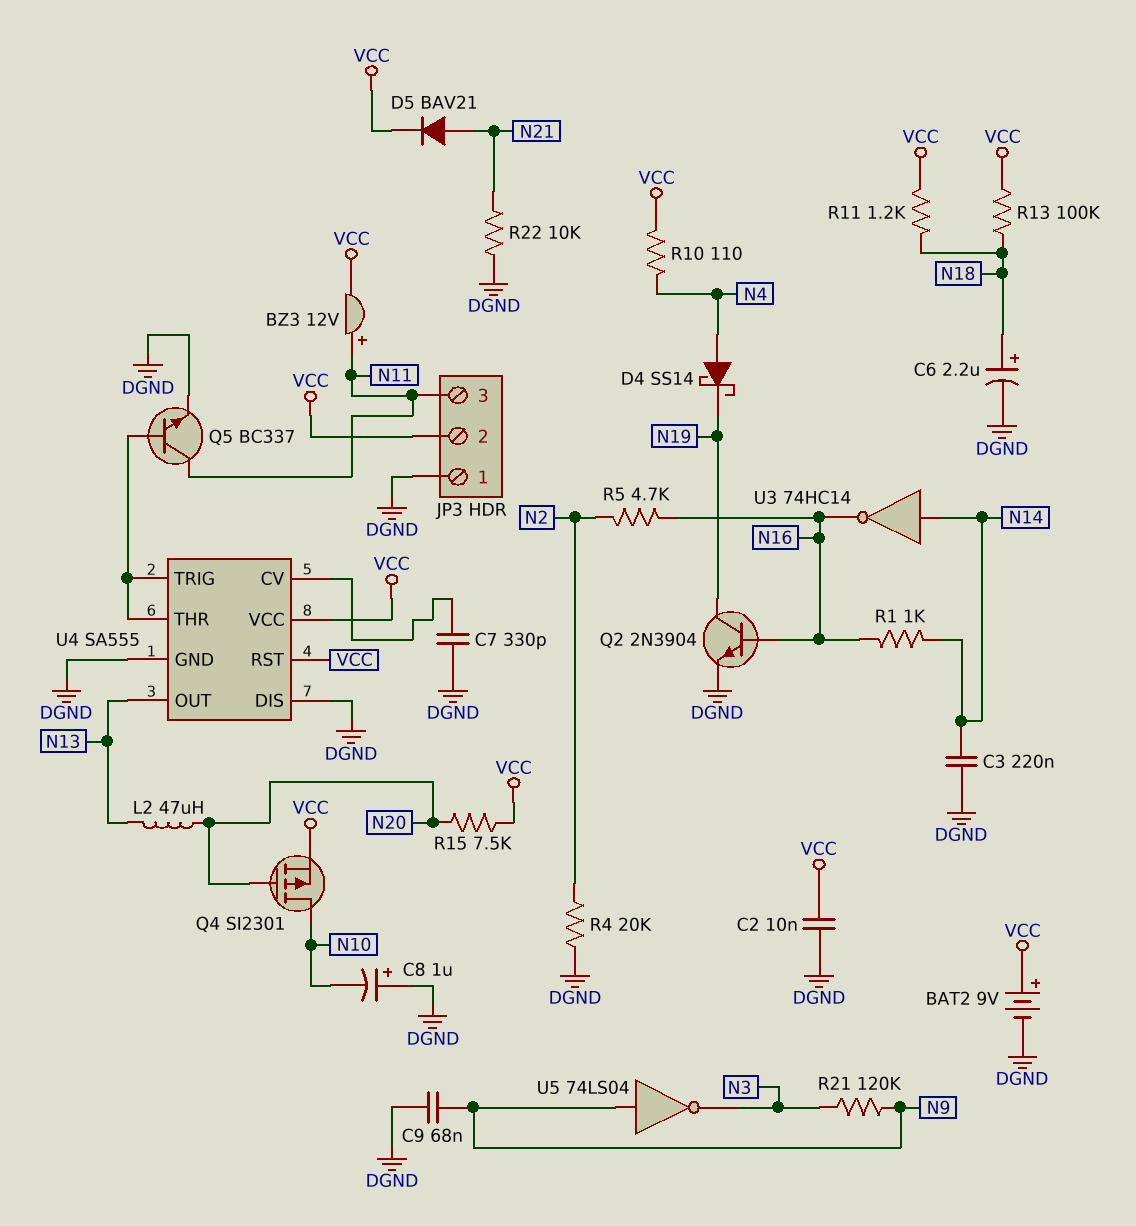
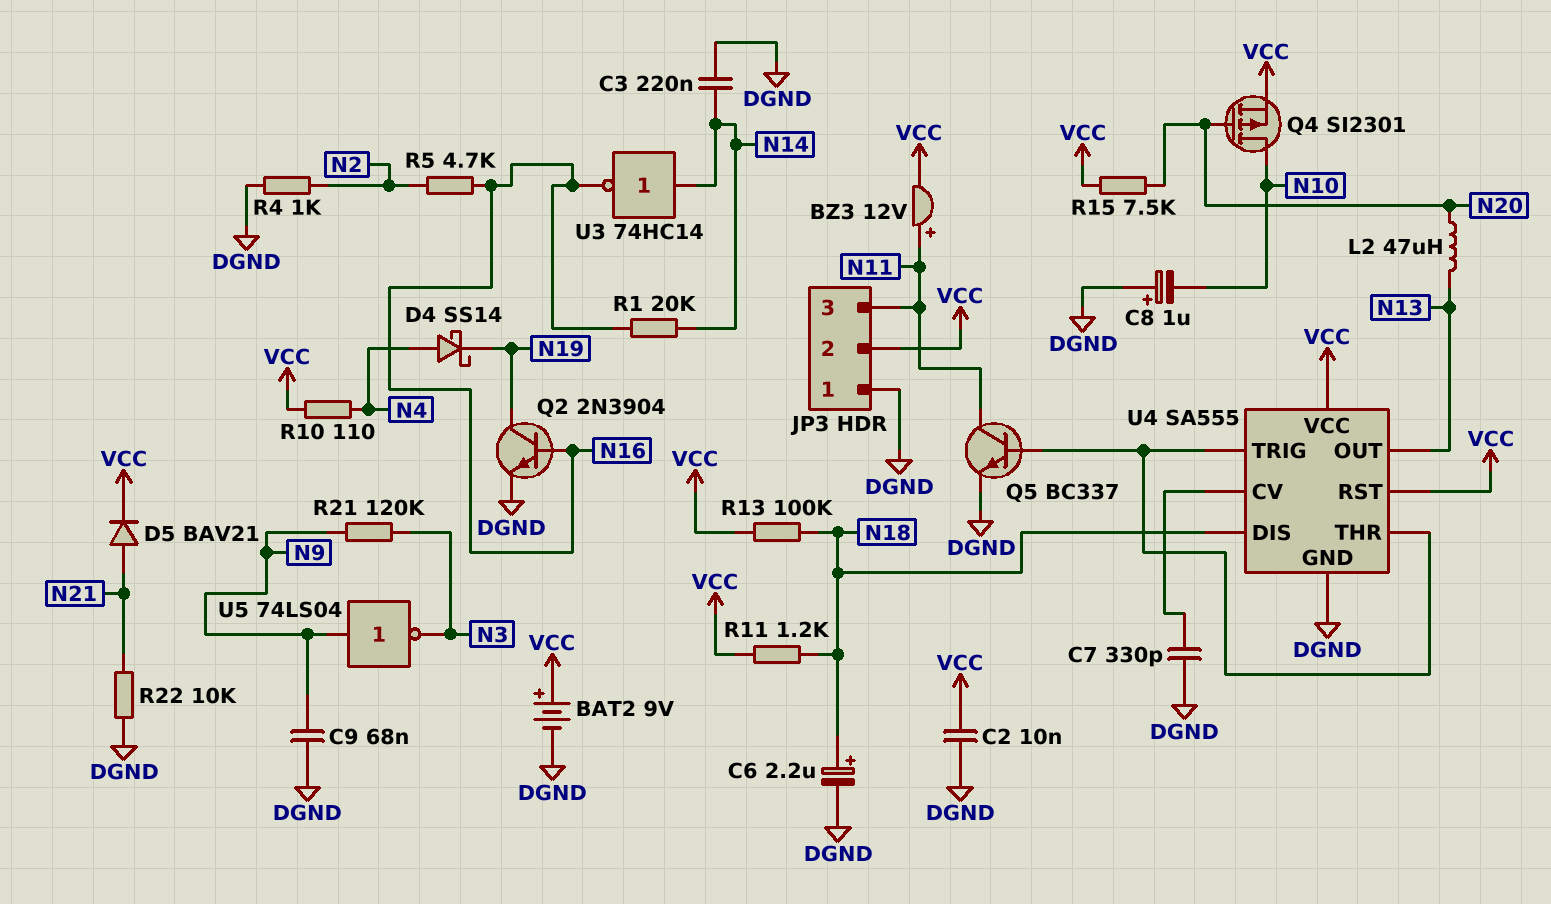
R1: 1k (N14, N16) -> 20k (N14, N16)
R4: 20k (DGND, N2) -> 1k (DGND, N2)
U4 pin DIS: DGND -> N18

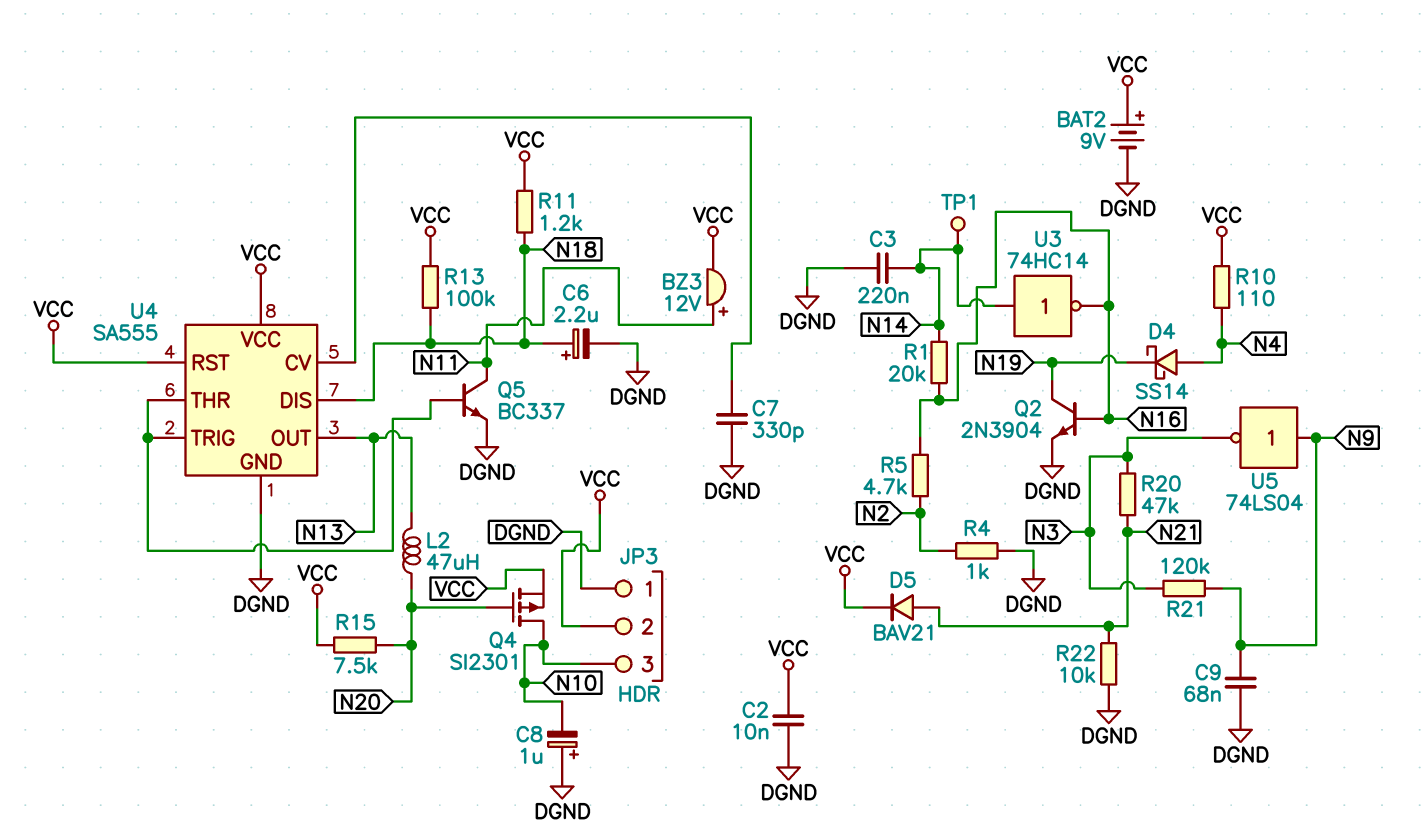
JP3 pin 3: N11 -> N10
R20: none -> 47k (N3, N21)
TP1: none -> test point (N14)

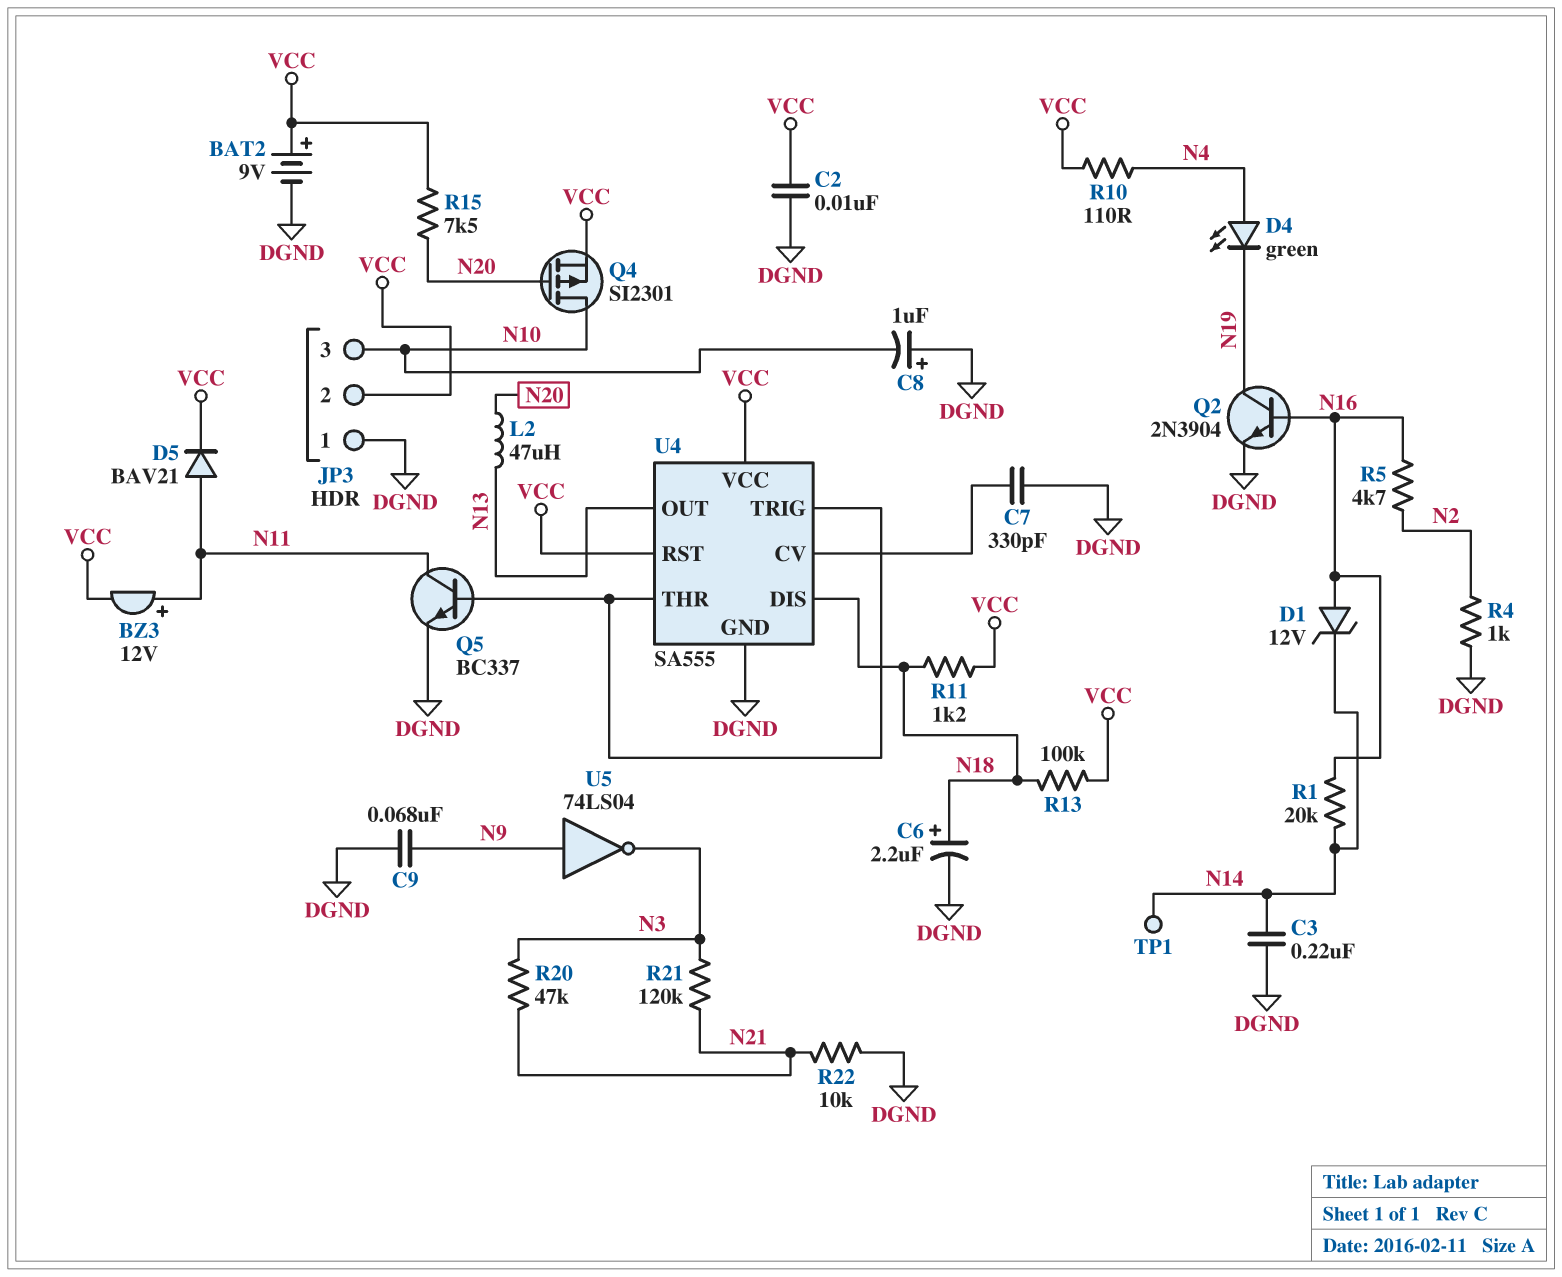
D1: none -> zener 12V (A N16, K N14)
D4: schottky SS14 (A N4, K N19) -> LED green (A N4, K N19)
D5: diode BAV21 (A N21, K VCC) -> diode BAV21 (A N11, K VCC)
R21: 120k (N3, N9) -> 120k (N3, N21)
U3: NOT 74HC14 (in N14, out N16) -> none

